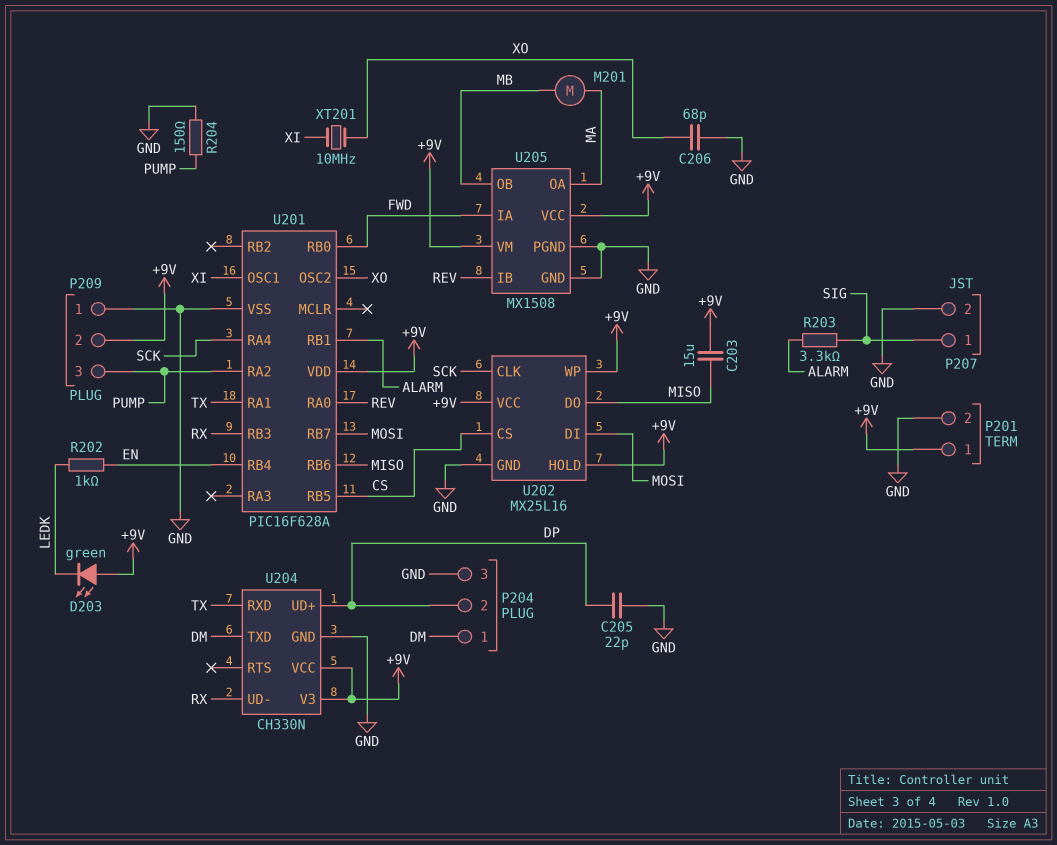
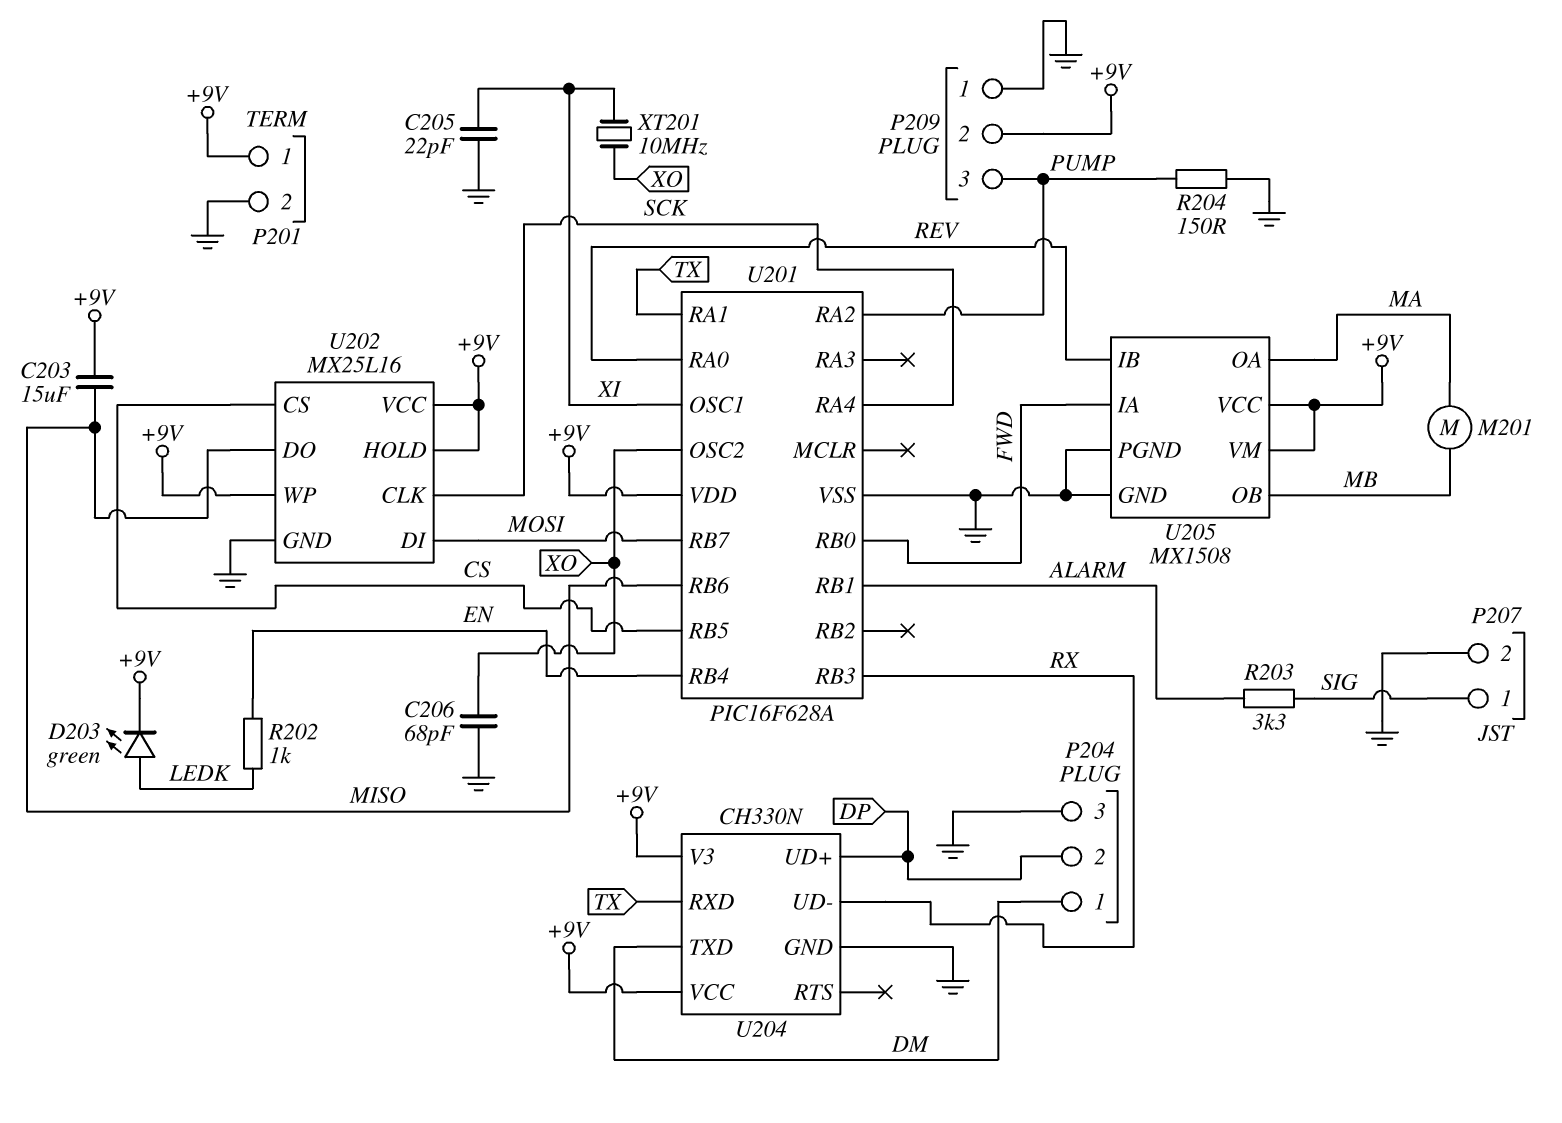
C205: 22pF (DP, GND) -> 22pF (GND, XI)
D203: LED green (A +9V, K LEDK) -> LED green (A LEDK, K +9V)

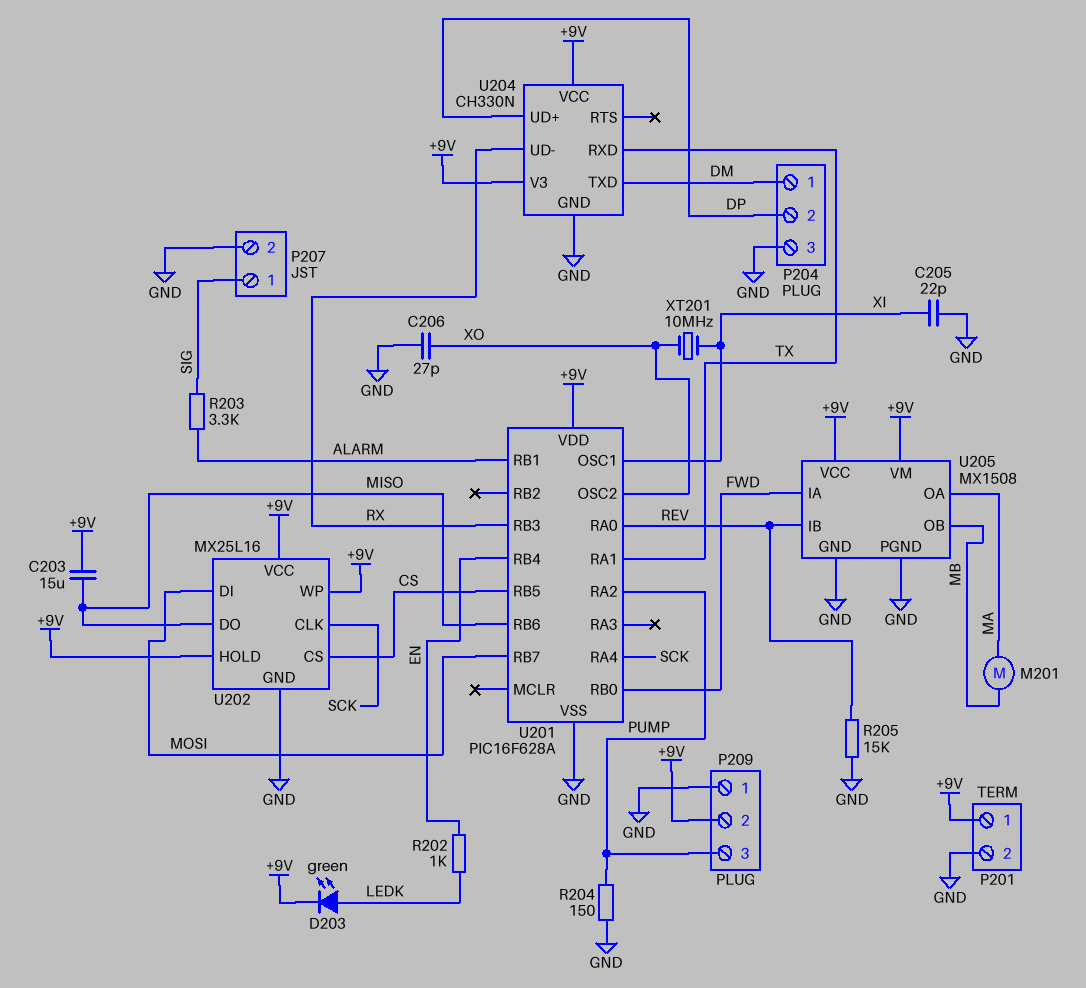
C206: 68pF (GND, XO) -> 27pF (GND, XO)
R205: none -> 15k (GND, REV)

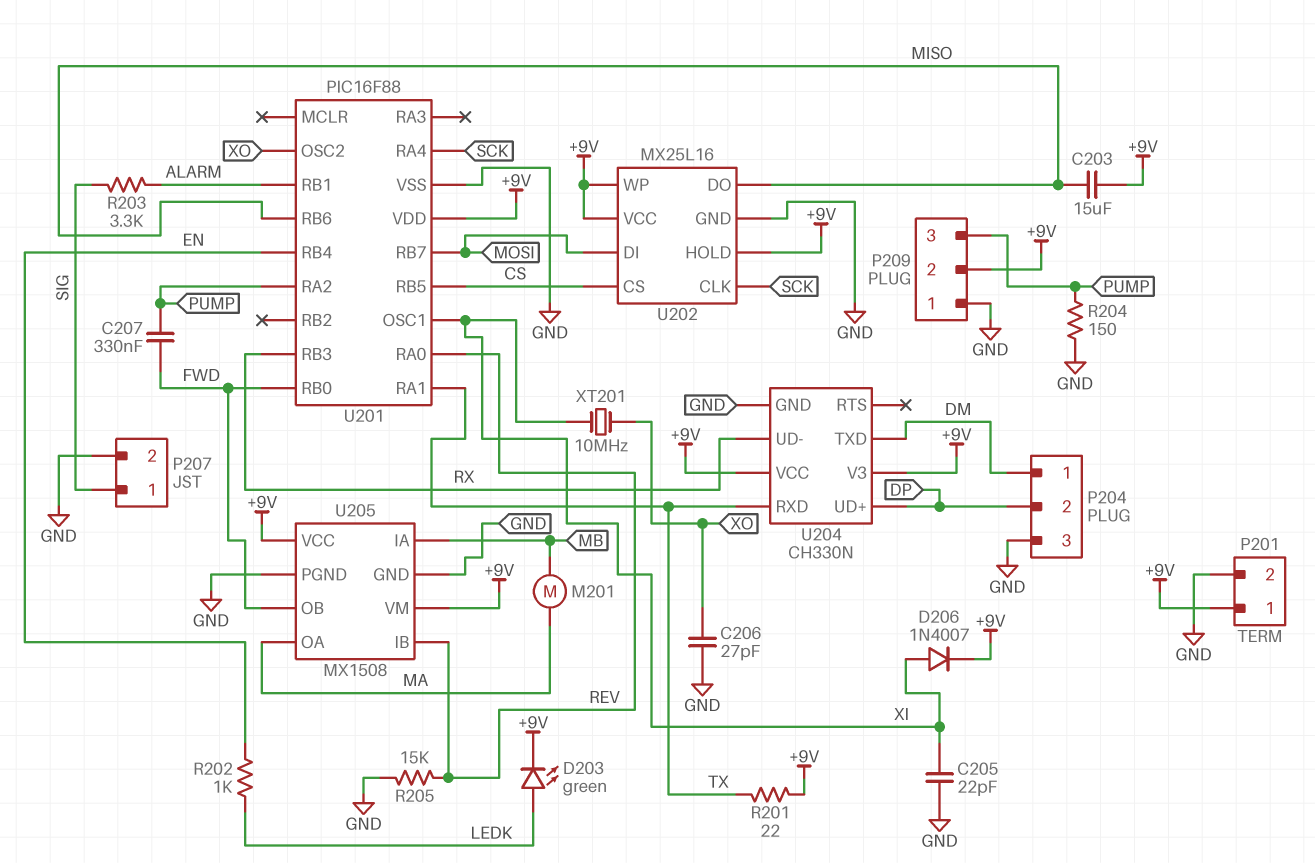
C207: none -> 330nF (FWD, PUMP)
D206: none -> diode 1N4007 (A XI, K +9V)
R201: none -> 22 (+9V, TX)
U201: PIC16F628A -> PIC16F88
U205 pin IA: FWD -> MB
U205 pin OB: MB -> FWD

